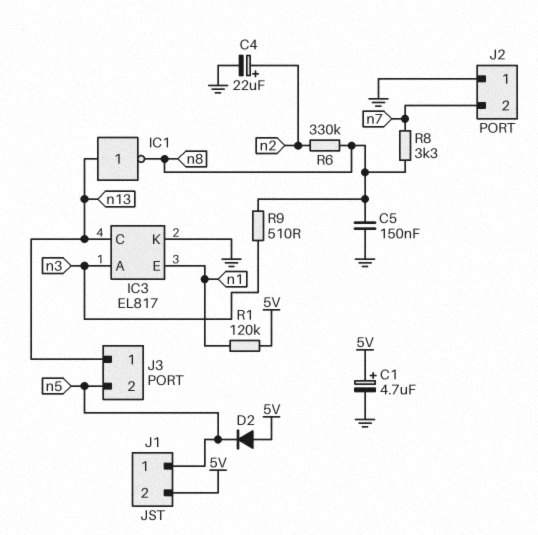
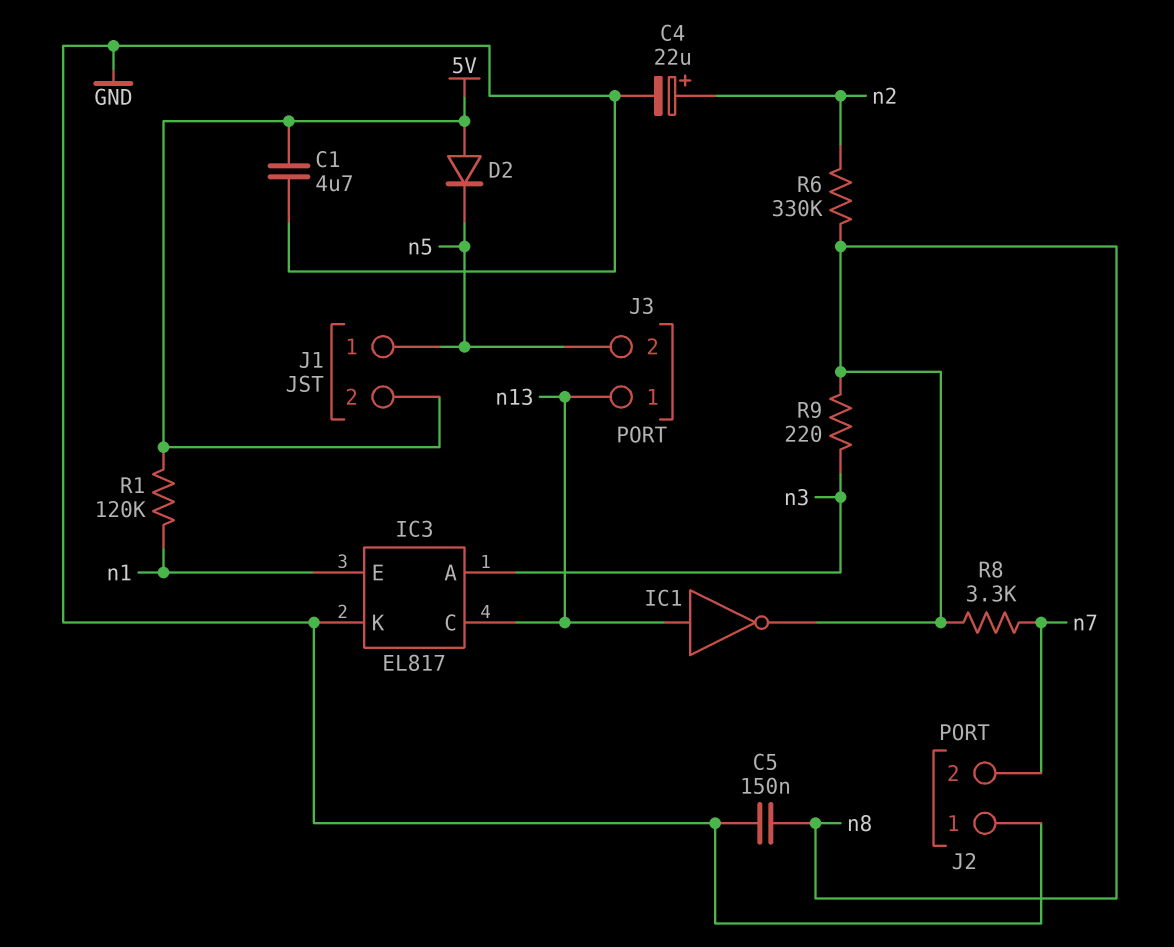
C1: 4.7uF (plus 5V, minus GND) -> 4.7uF (5V, GND)
R9: 510 (n3, n8) -> 220 (n3, n8)

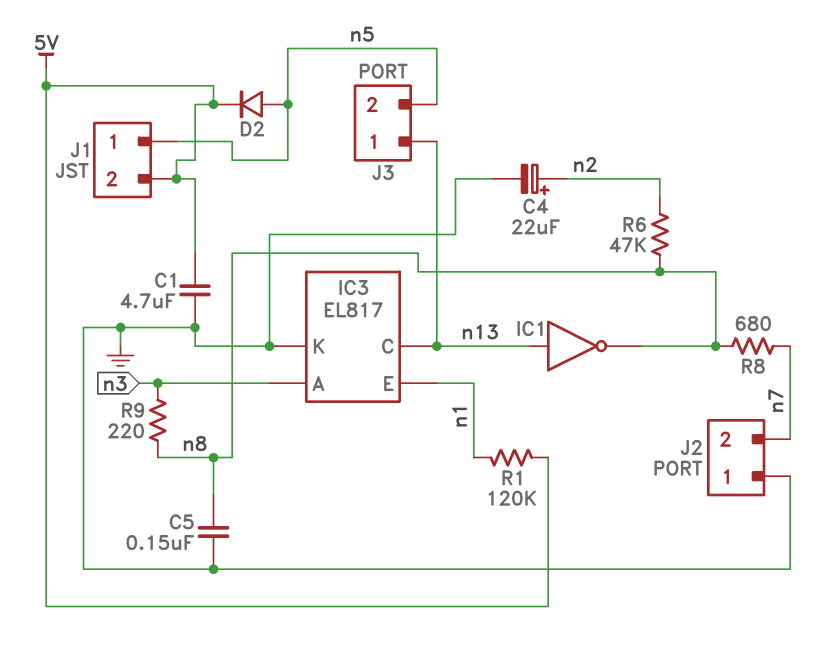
D2: diode (A 5V, K n5) -> diode (A n5, K 5V)
R6: 330k (n2, n8) -> 47k (n2, n8)
R8: 3.3k (n7, n8) -> 680 (n7, n8)

